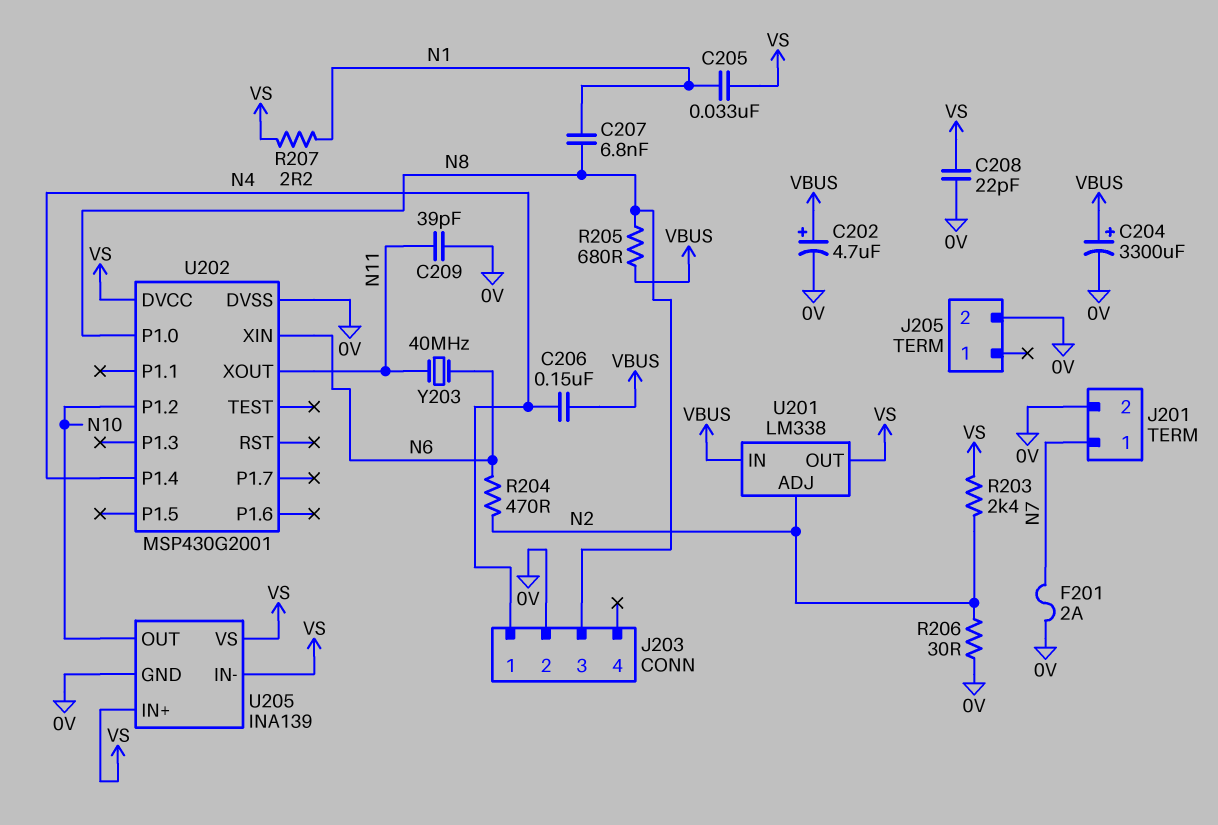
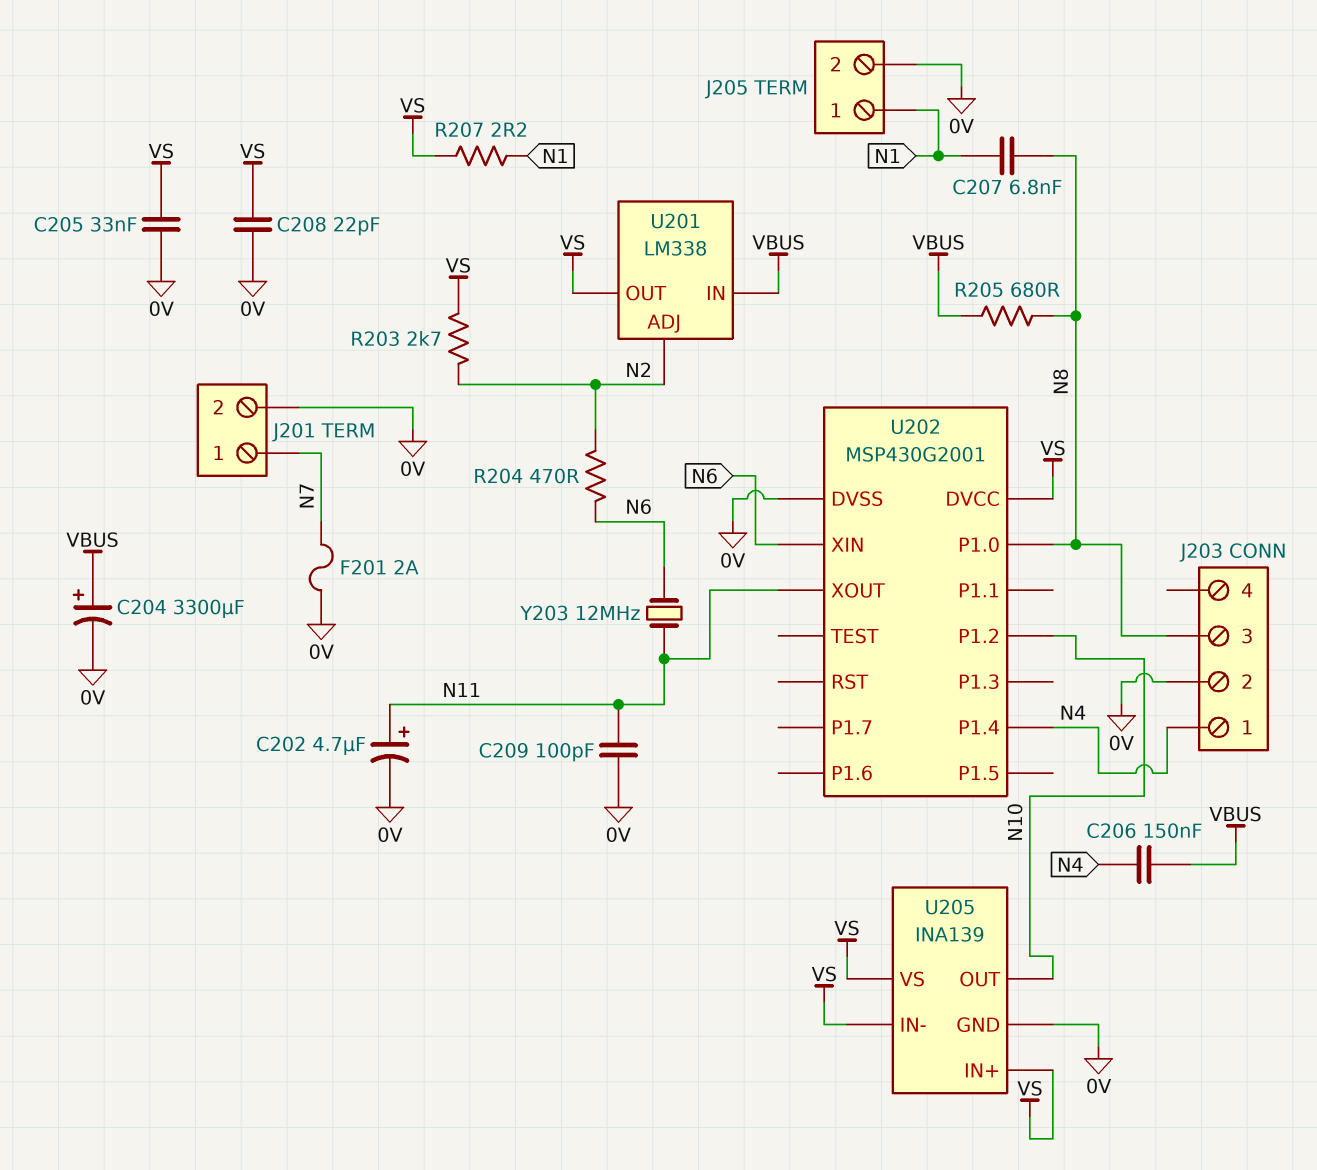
C202: 4.7uF (plus VBUS, minus 0V) -> 4.7uF (plus N11, minus 0V)
C205: 33nF (N1, VS) -> 33nF (0V, VS)
C209: 39pF (0V, N11) -> 100pF (0V, N11)
J205 pin 1: none -> N1
R203: 2.4k (N2, VS) -> 2.7k (N2, VS)
R206: 30 (0V, N2) -> none
Y203: 40MHz (N6, N11) -> 12MHz (N6, N11)

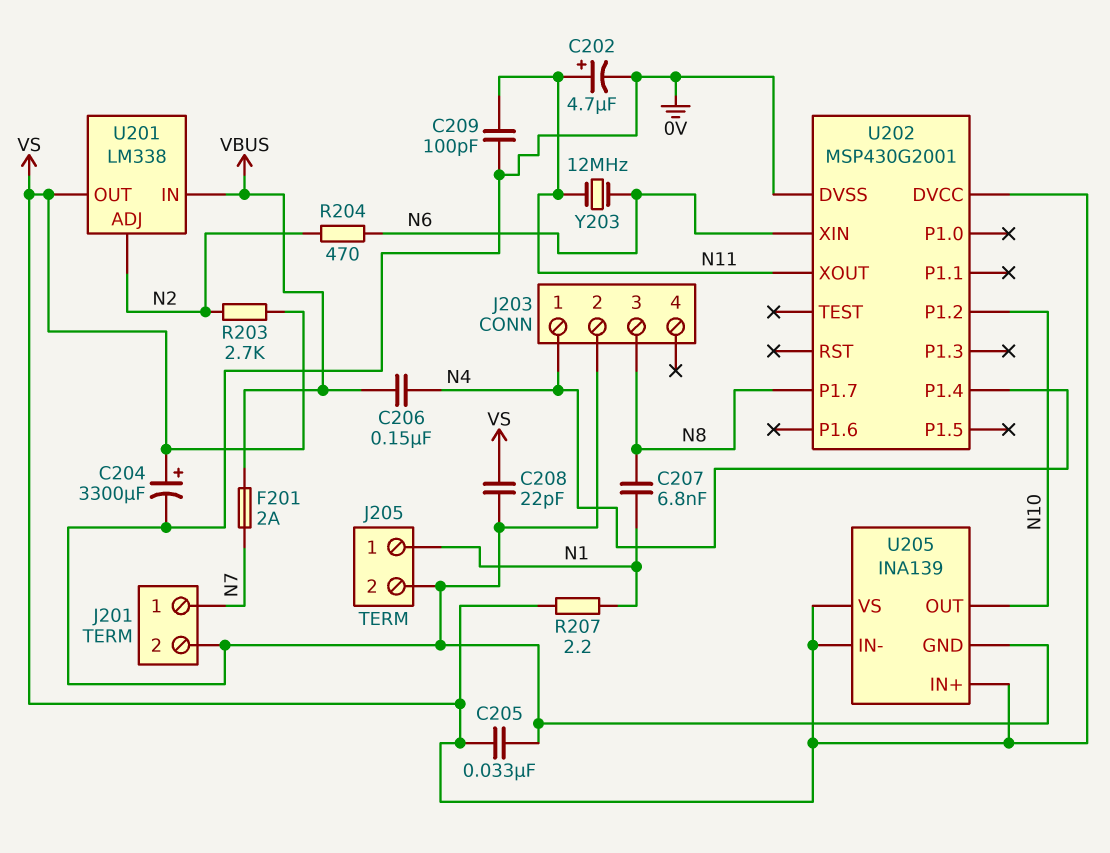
C204: 3300uF (plus VBUS, minus 0V) -> 3300uF (plus VS, minus 0V)
F201: 2A (0V, N7) -> 2A (N7, VBUS)
R205: 680 (N8, VBUS) -> none
U202 pin P1.0: N8 -> none
U202 pin P1.7: none -> N8

